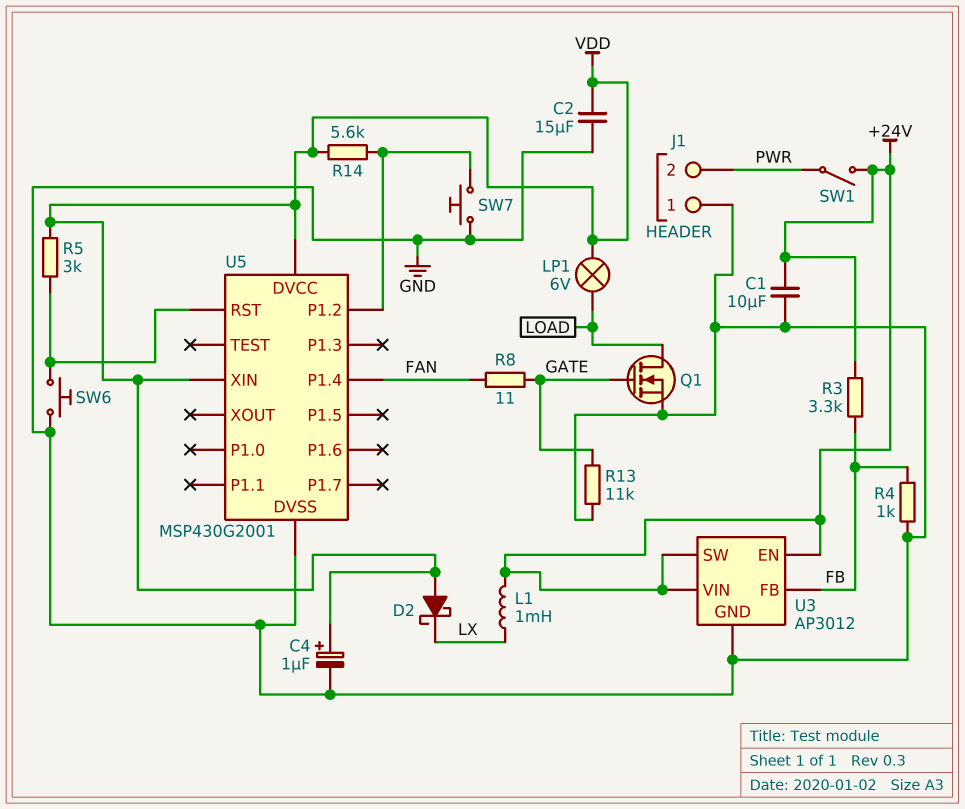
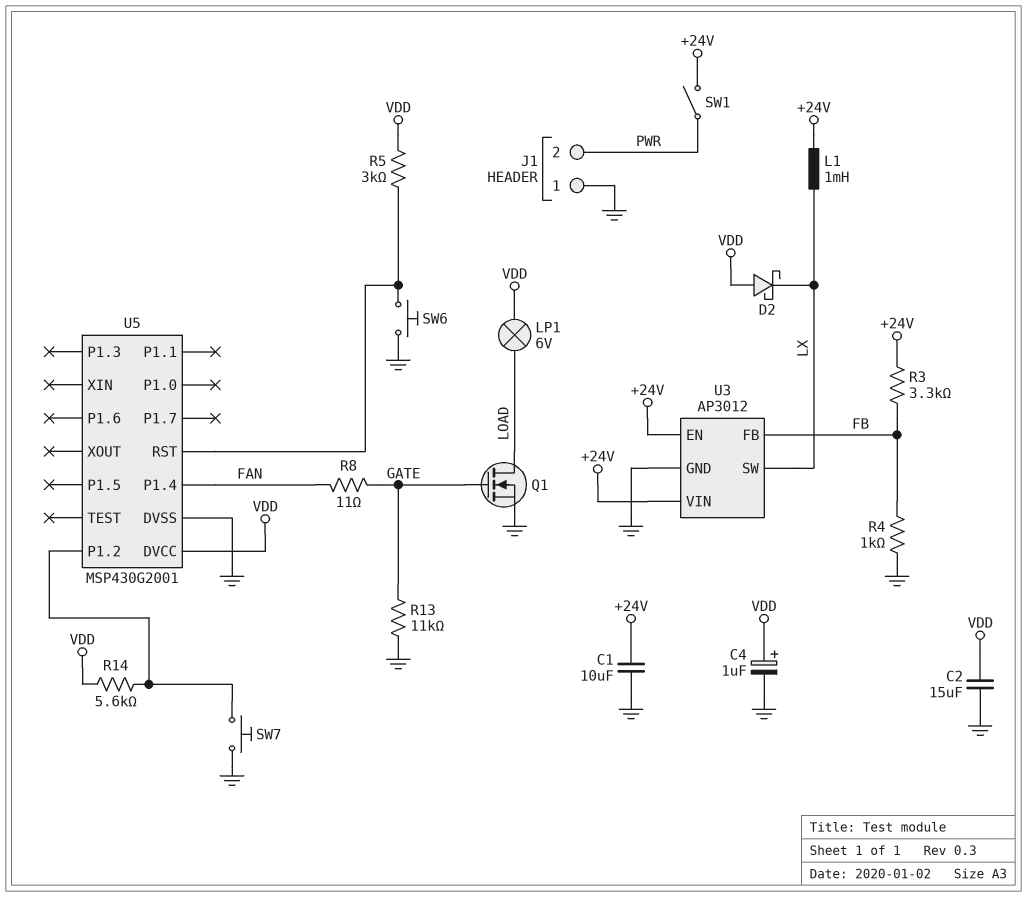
U3 pin SW: +24V -> LX
U5 pin XIN: VDD -> none

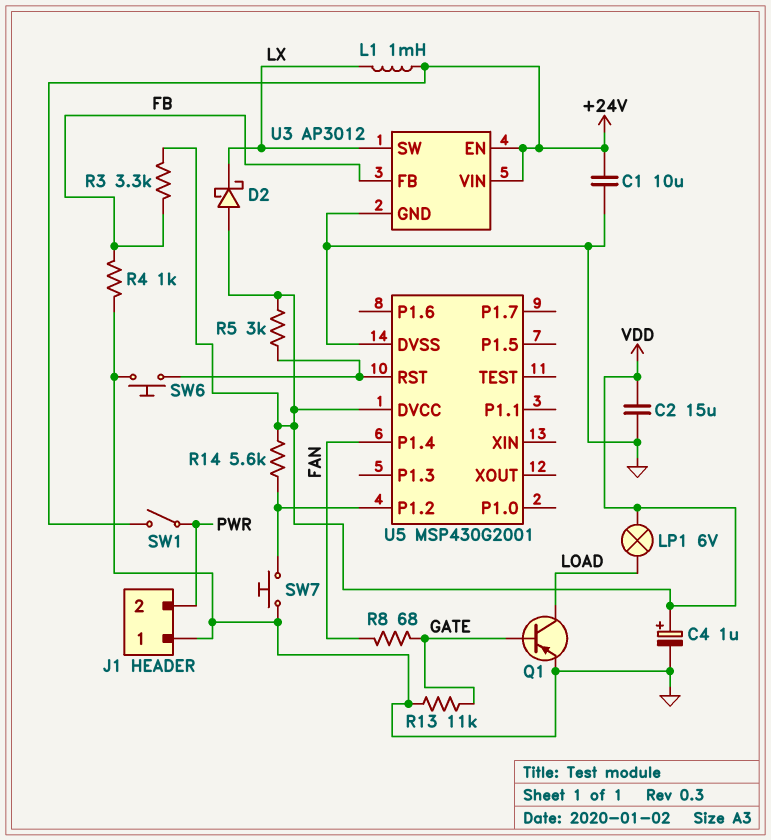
Q1: NMOS (G GATE, D LOAD, S GND) -> PNP (B GATE, C LOAD, E GND)
R3: 3.3k (+24V, FB) -> 3.3k (FB, VDD)
R8: 11 (FAN, GATE) -> 68 (FAN, GATE)

